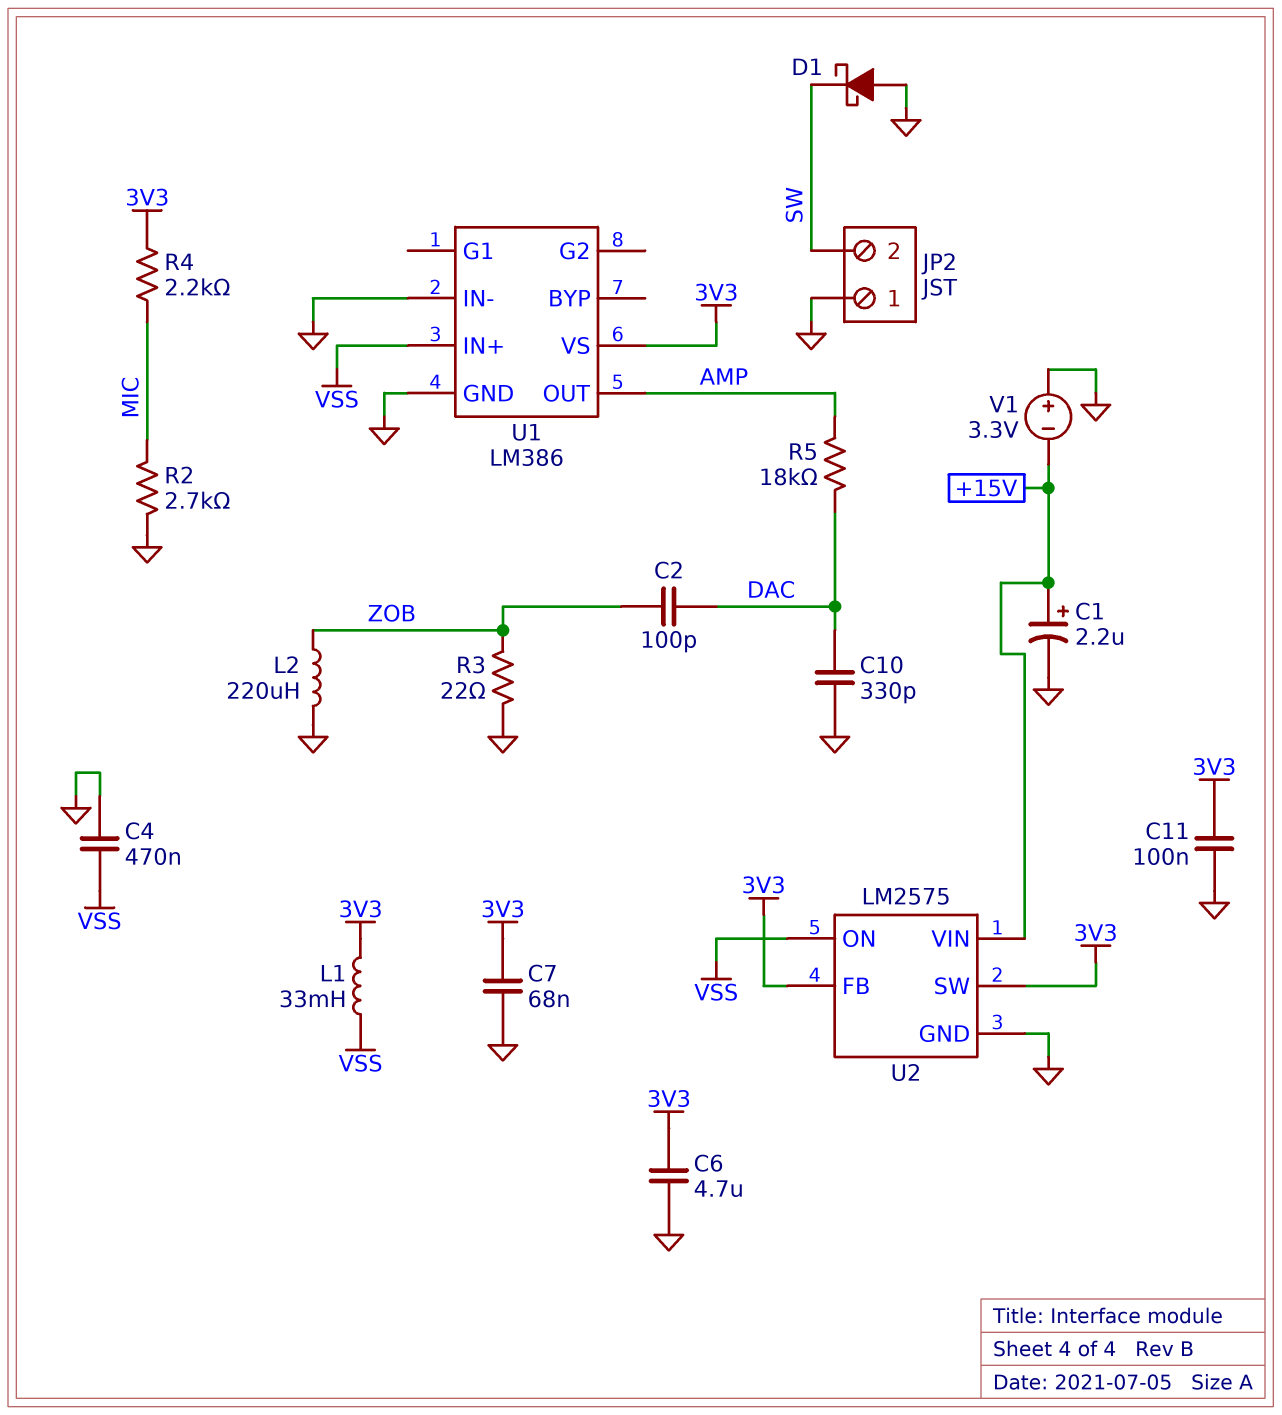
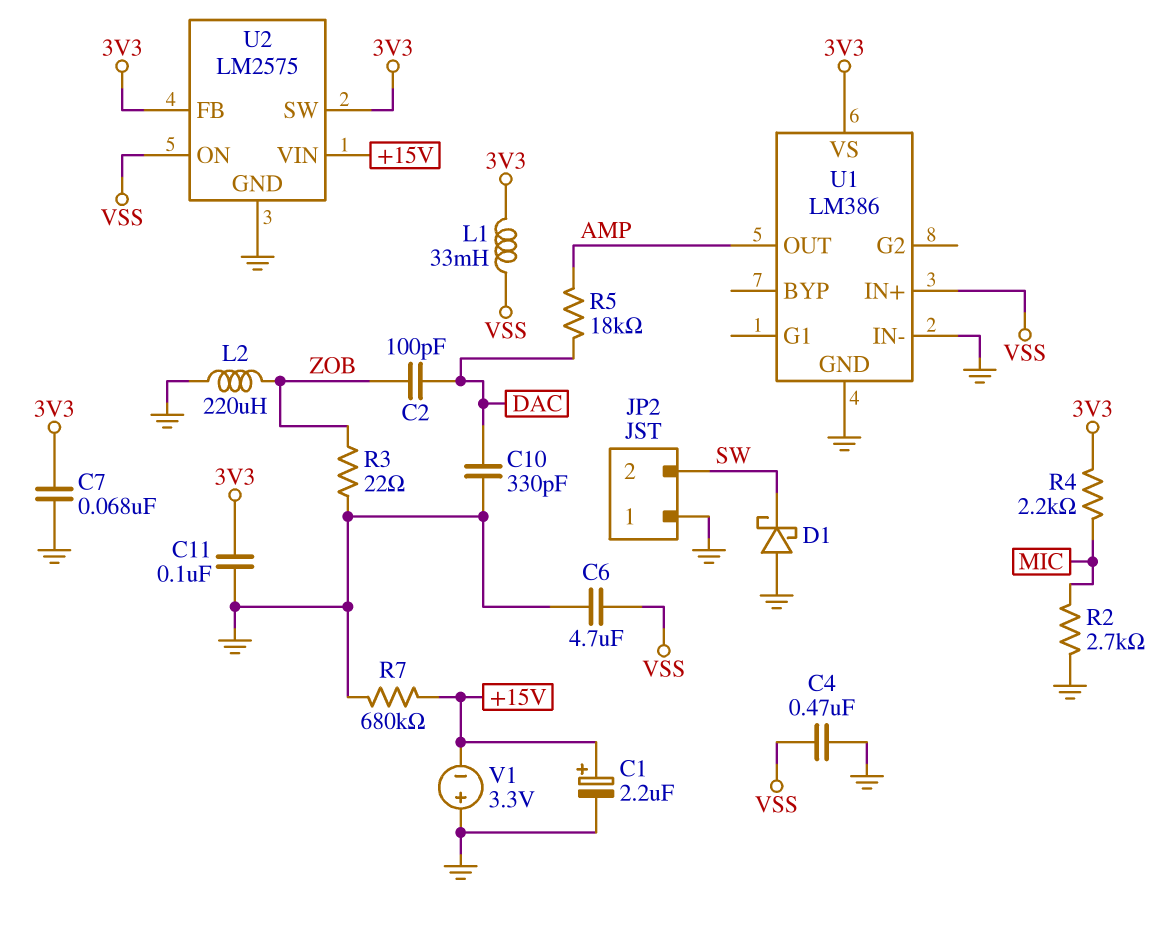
C6: 4.7uF (3V3, GND) -> 4.7uF (GND, VSS)
R7: none -> 680k (+15V, GND)

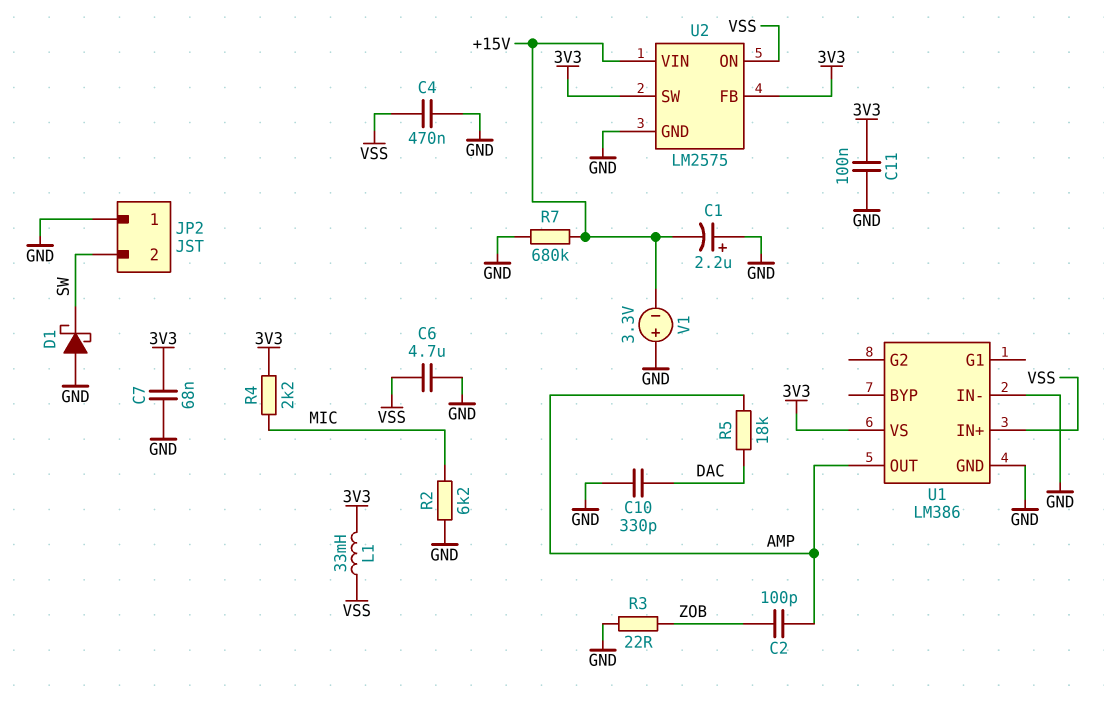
C1: 2.2uF (plus +15V, minus GND) -> 2.2uF (plus GND, minus +15V)
C2: 100pF (DAC, ZOB) -> 100pF (AMP, ZOB)
L2: 220uH (GND, ZOB) -> none
R2: 2.7k (GND, MIC) -> 6.2k (GND, MIC)

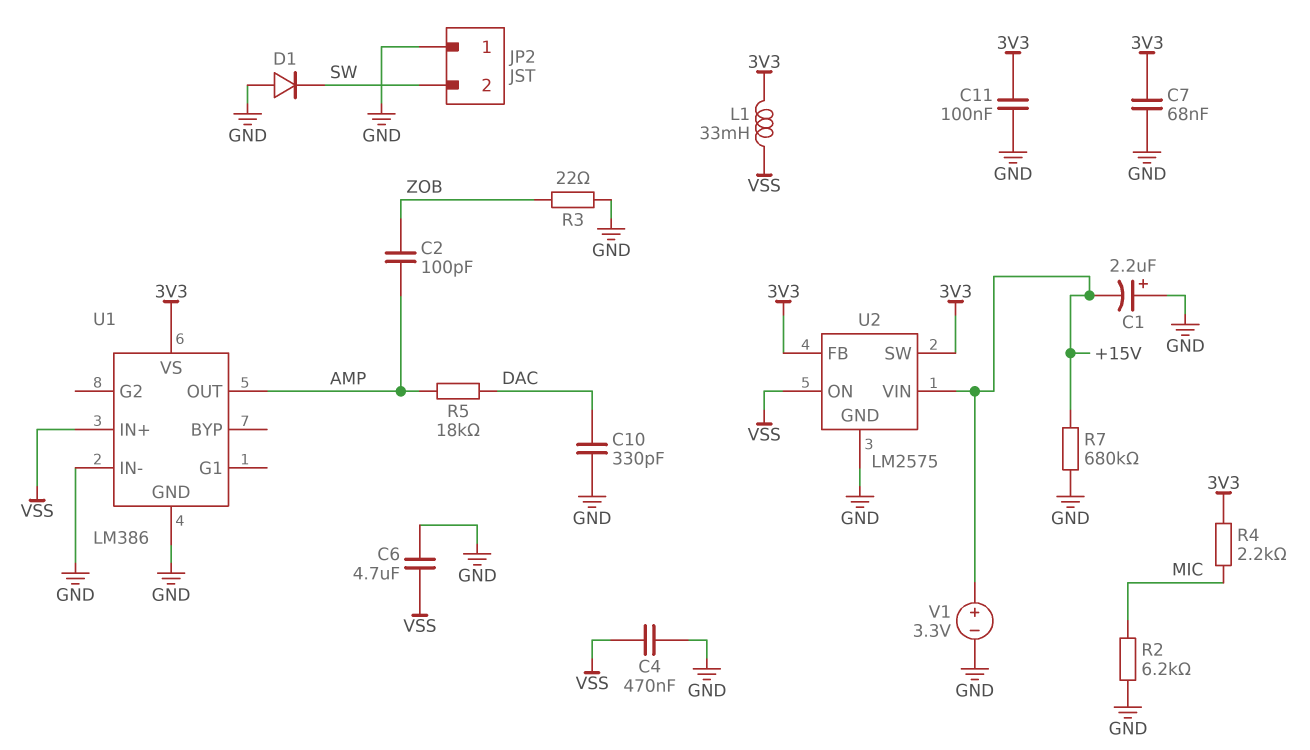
D1: schottky (A GND, K SW) -> diode (A GND, K SW)
V1: 3.3V (plus GND, minus +15V) -> 3.3V (plus +15V, minus GND)

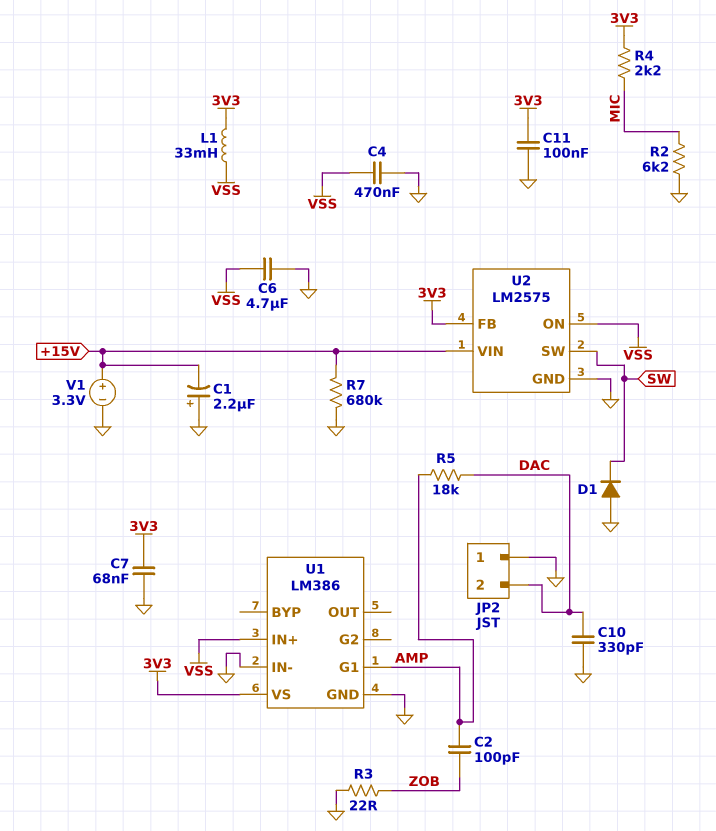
JP2 pin 2: SW -> DAC
U1 pin G1: none -> AMP
U1 pin OUT: AMP -> none
U2 pin SW: 3V3 -> SW

